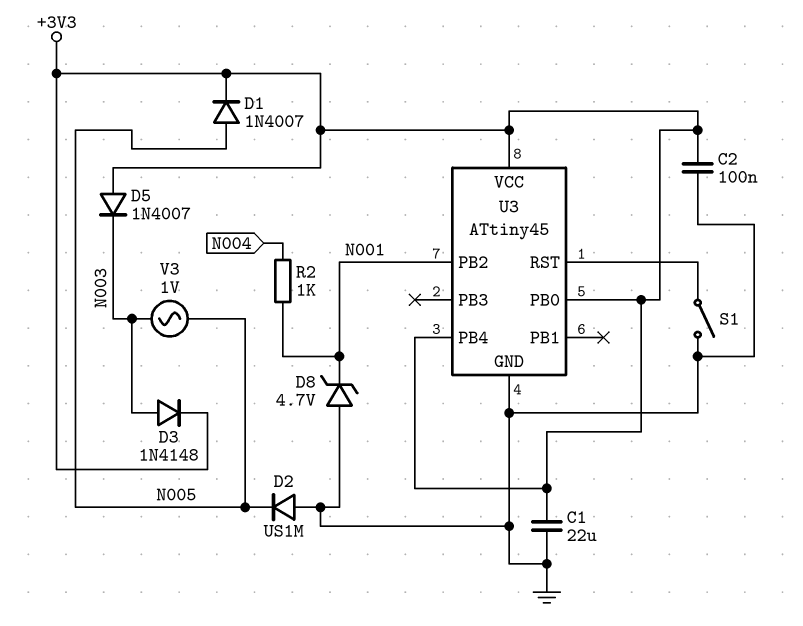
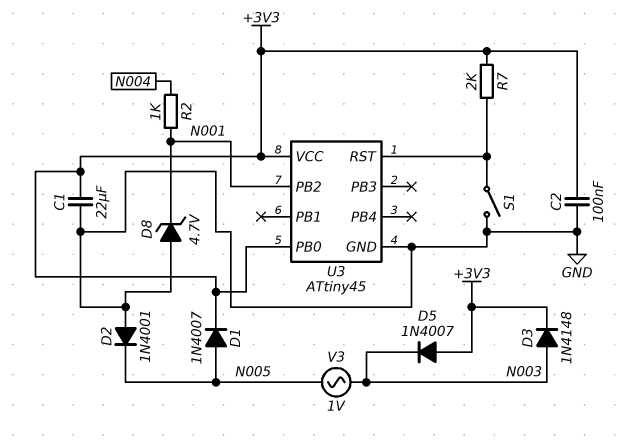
D2: diode US1M (A GND, K N005) -> diode 1N4001 (A GND, K N005)
R7: none -> 2k (+3V3, U3/RST)
U3 pin PB4: +3V3 -> none

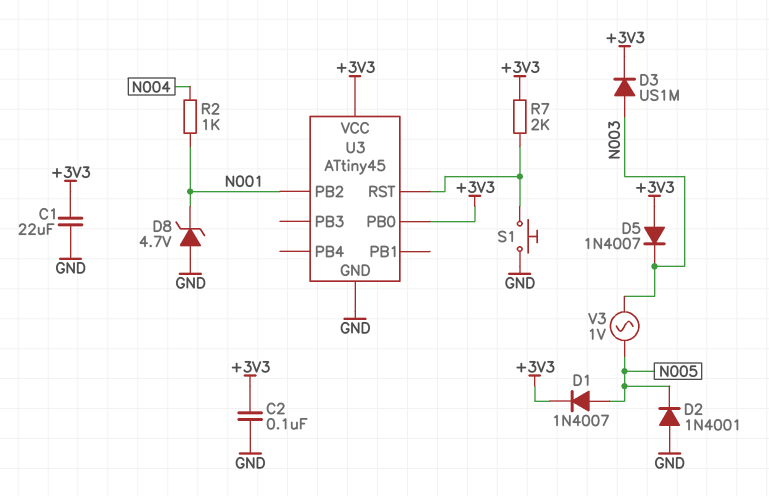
D3: diode 1N4148 (A N003, K +3V3) -> diode US1M (A N003, K +3V3)
S1: switch (GND, U3/RST) -> button (GND, U3/RST)

